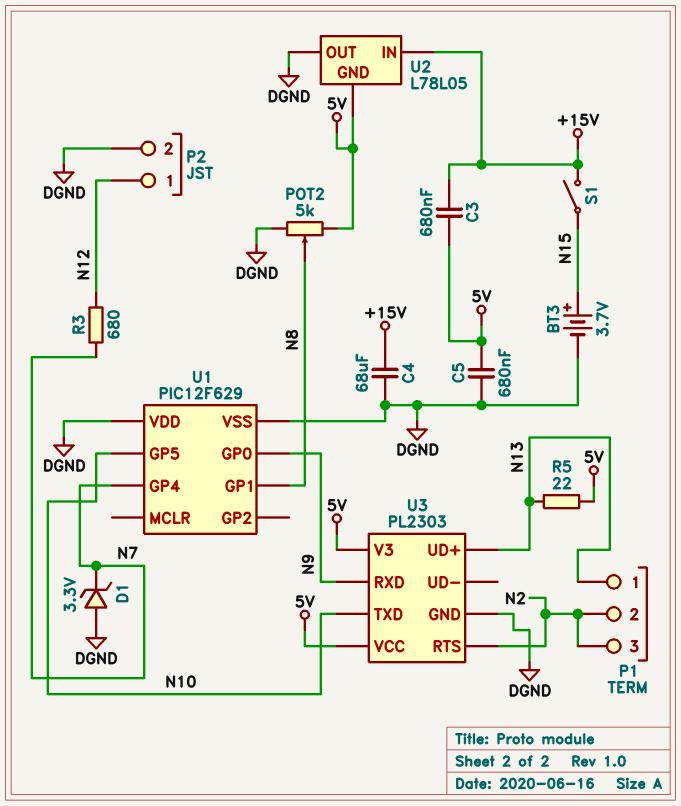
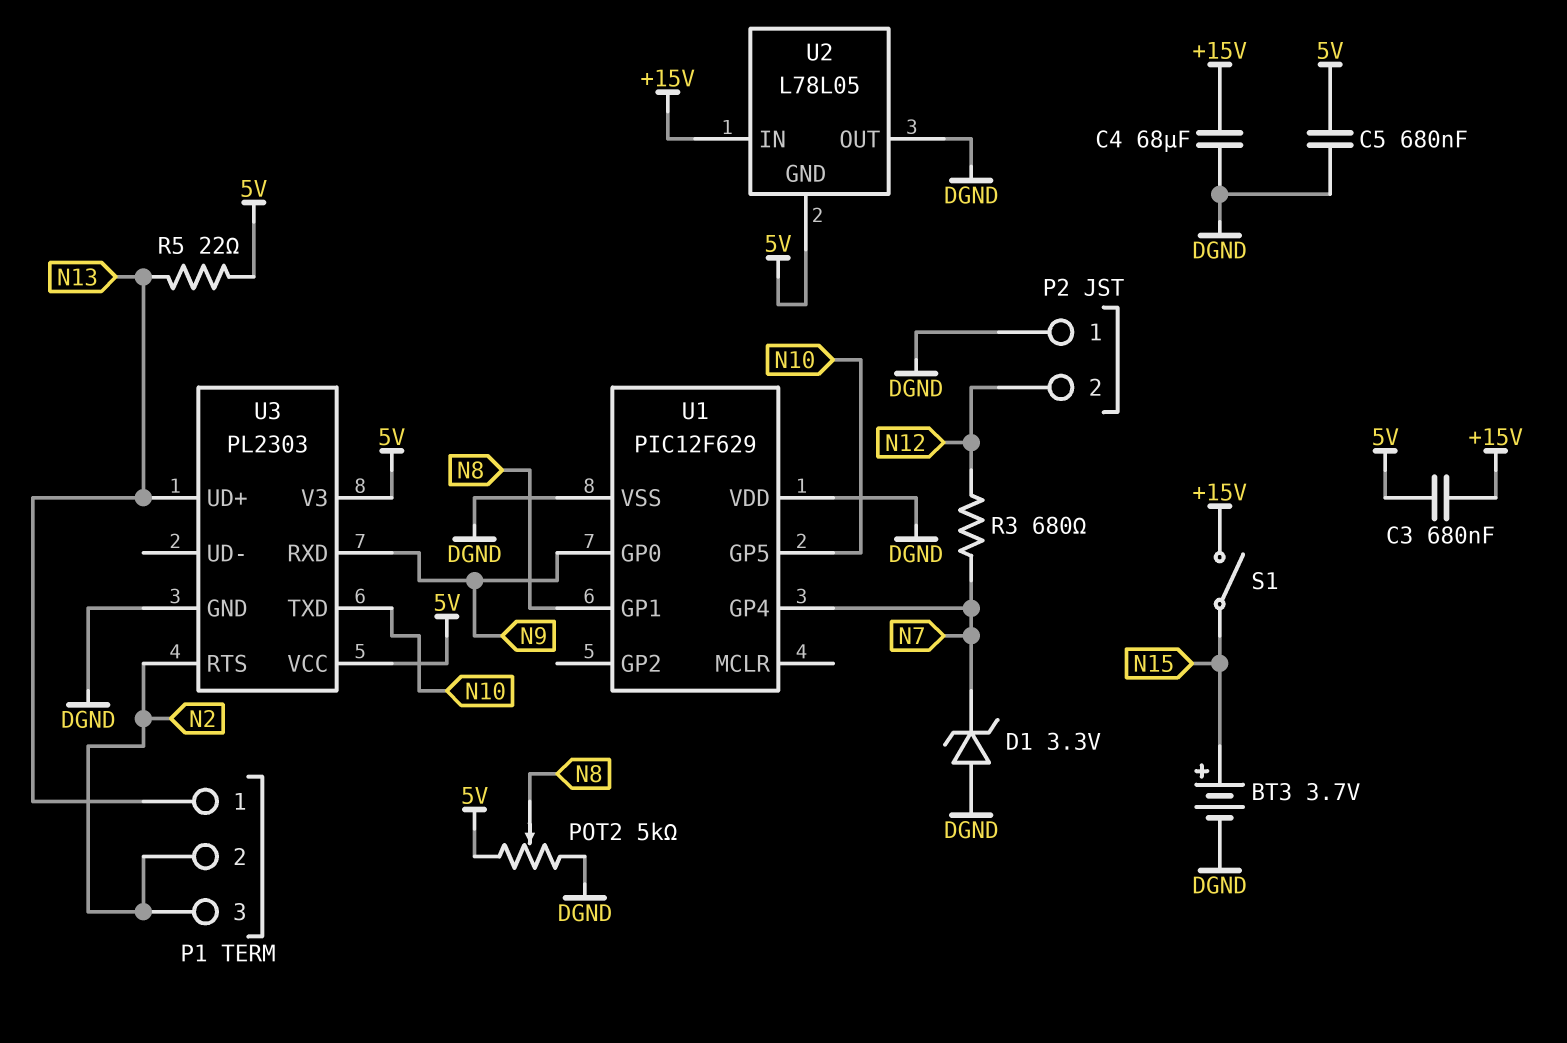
P2 pin 1: N12 -> DGND
P2 pin 2: DGND -> N12

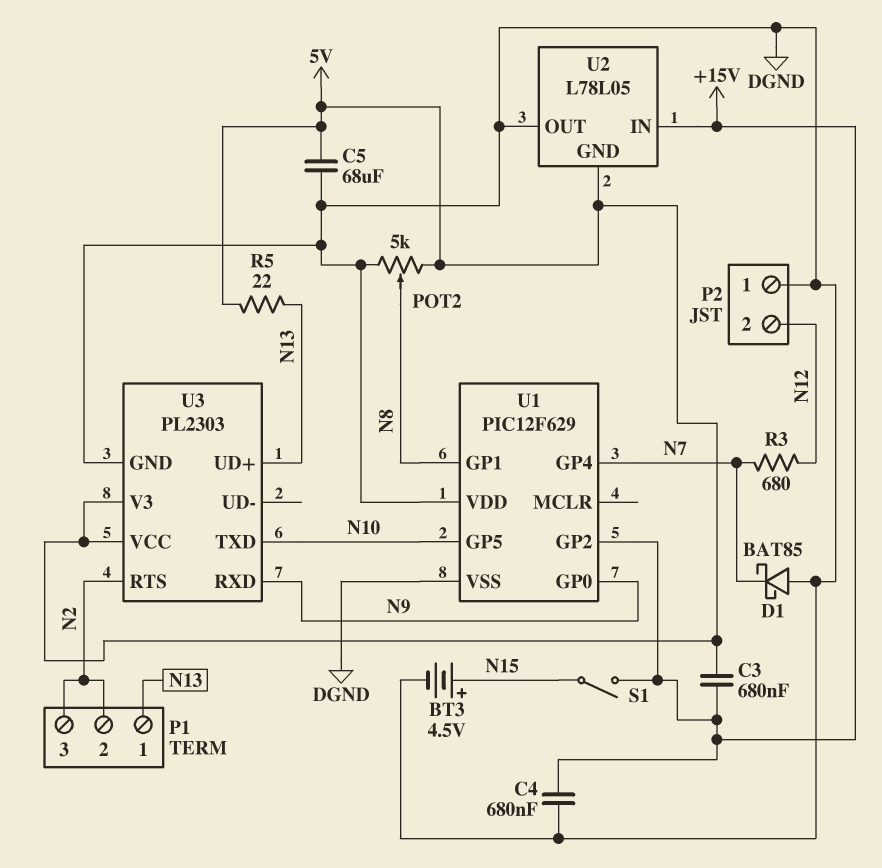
BT3: 3.7V (plus N15, minus DGND) -> 4.5V (plus N15, minus DGND)
C4: 68uF (+15V, DGND) -> 680nF (+15V, DGND)
C5: 680nF (5V, DGND) -> 68uF (5V, DGND)
D1: zener 3.3V (A DGND, K N7) -> schottky BAT85 (A DGND, K N7)
U1 pin GP2: none -> +15V

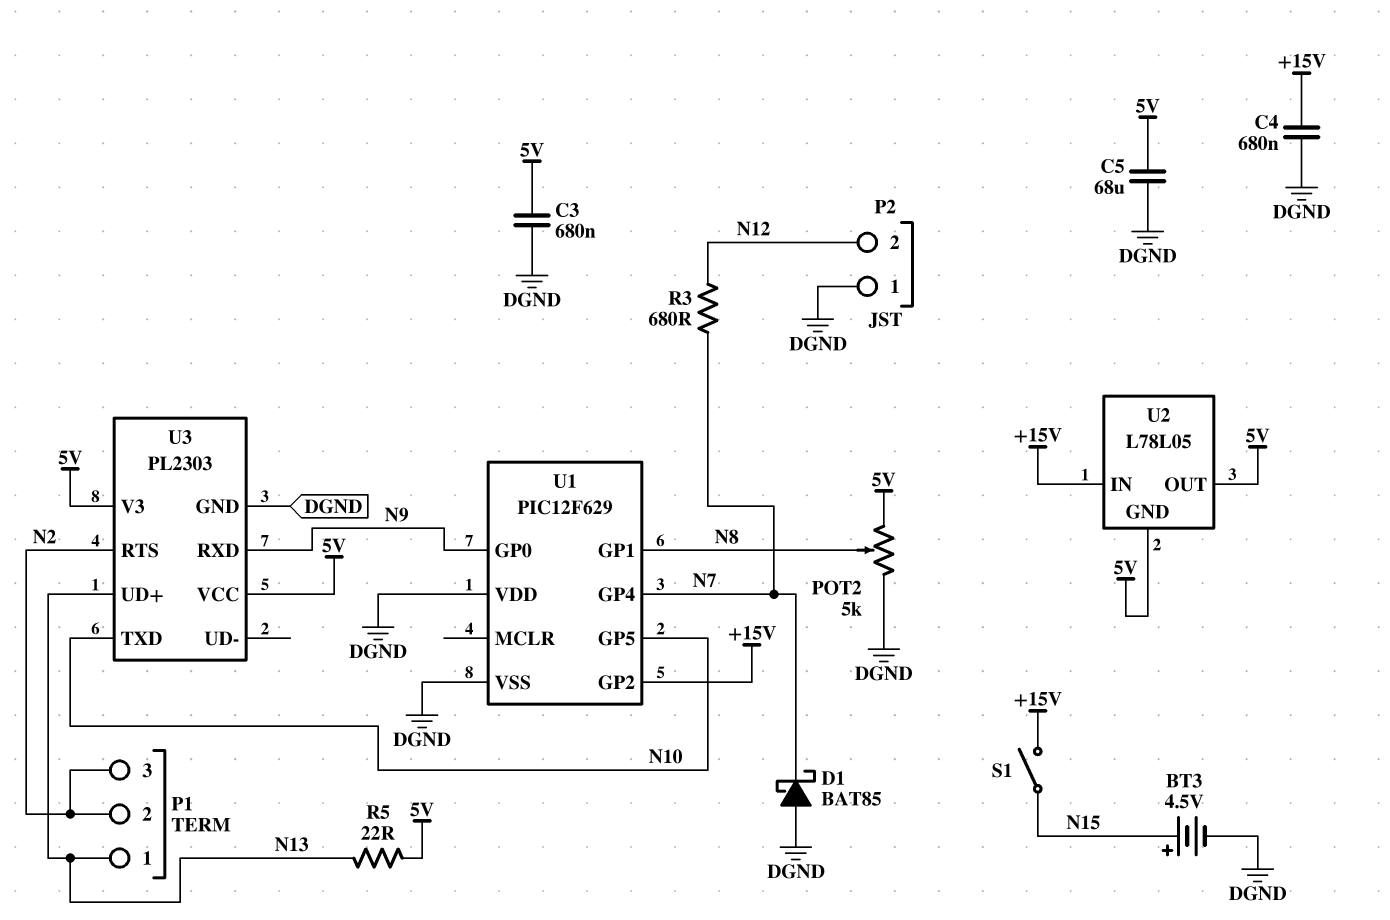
C3: 680nF (+15V, 5V) -> 680nF (5V, DGND)
U2 pin OUT: DGND -> 5V

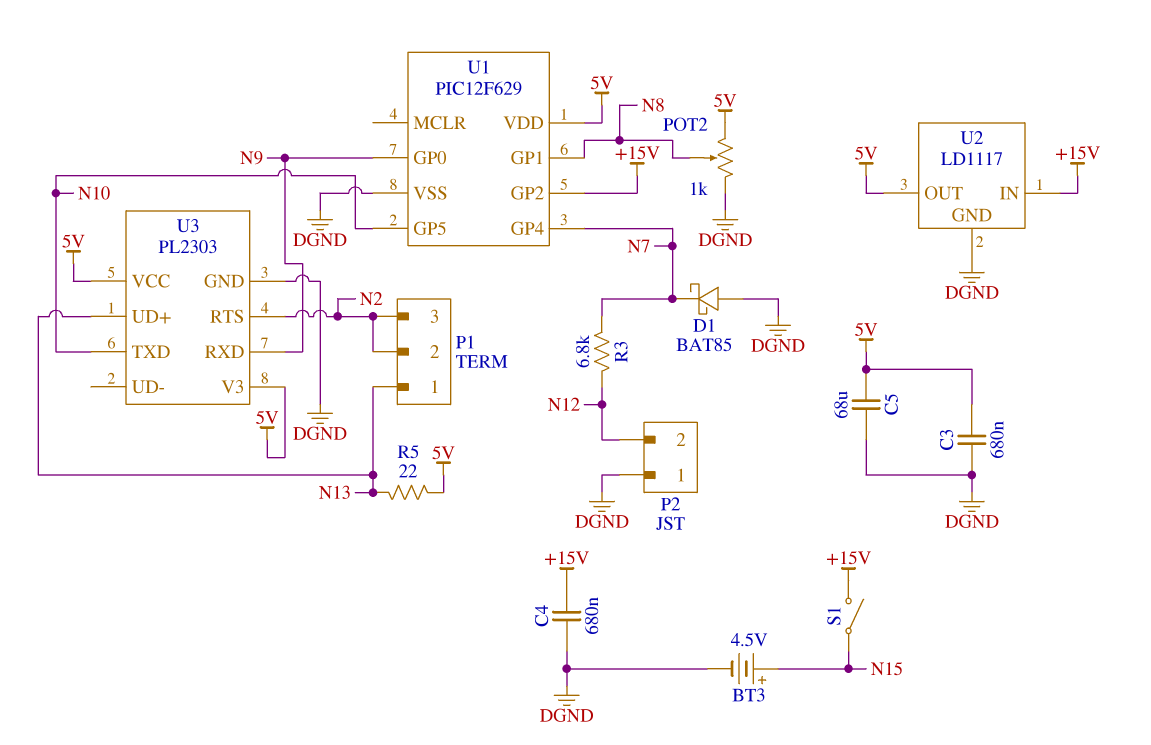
POT2: 5k (5V, DGND, wiper N8) -> 1k (5V, DGND, wiper N8)
R3: 680 (N7, N12) -> 6.8k (N7, N12)
U1 pin VDD: DGND -> 5V
U2: L78L05 -> LD1117
U2 pin GND: 5V -> DGND

